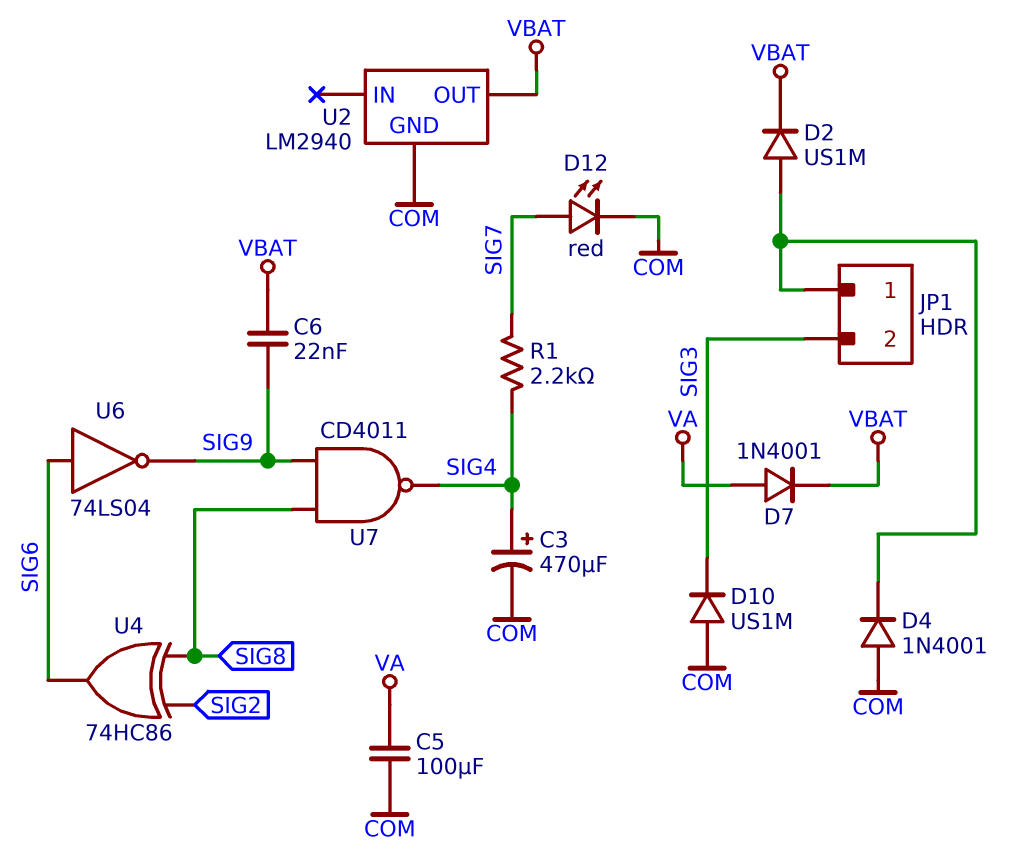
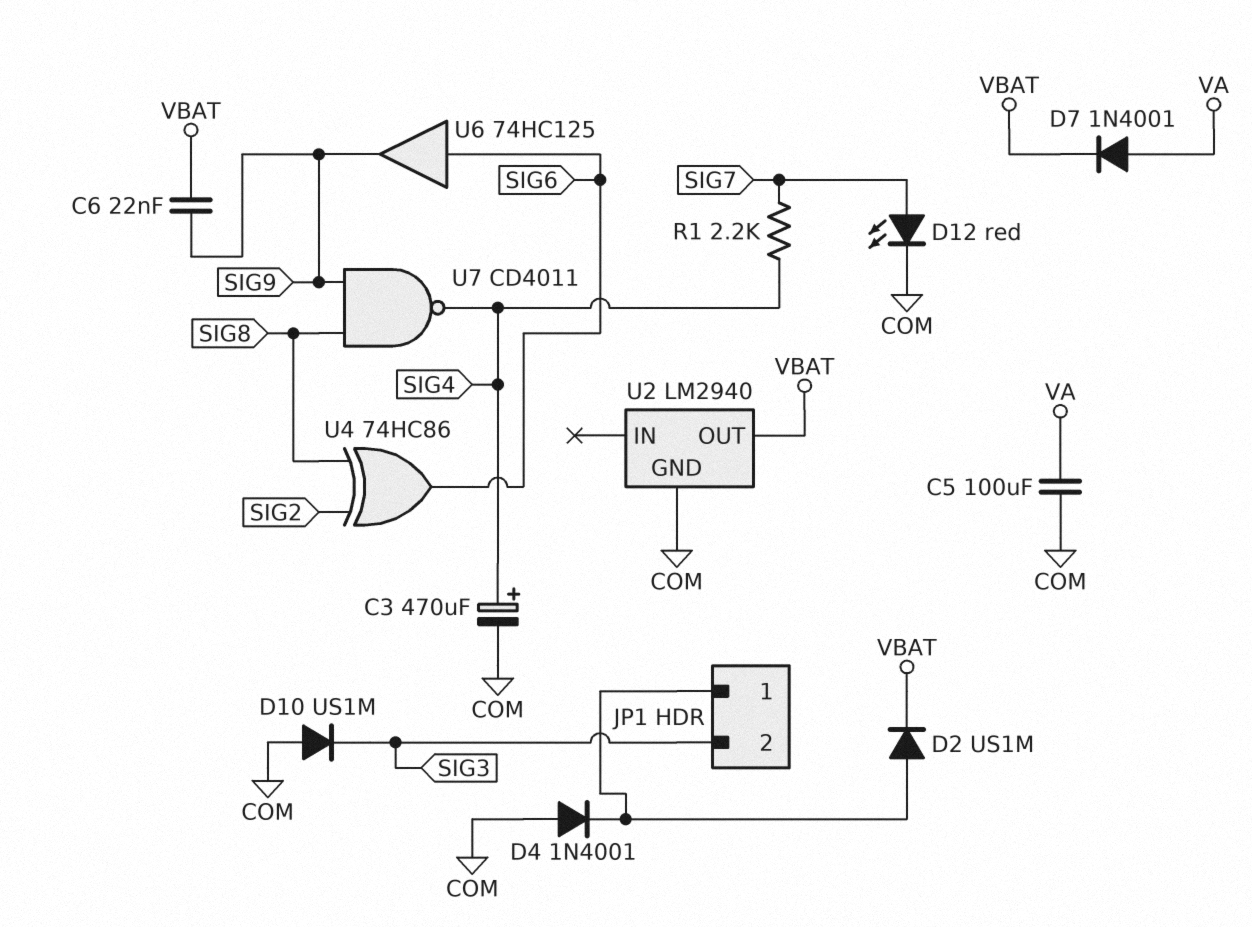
U6: NOT 74LS04 (in SIG6, out SIG9) -> buffer 74HC125 (in SIG6, out SIG9)

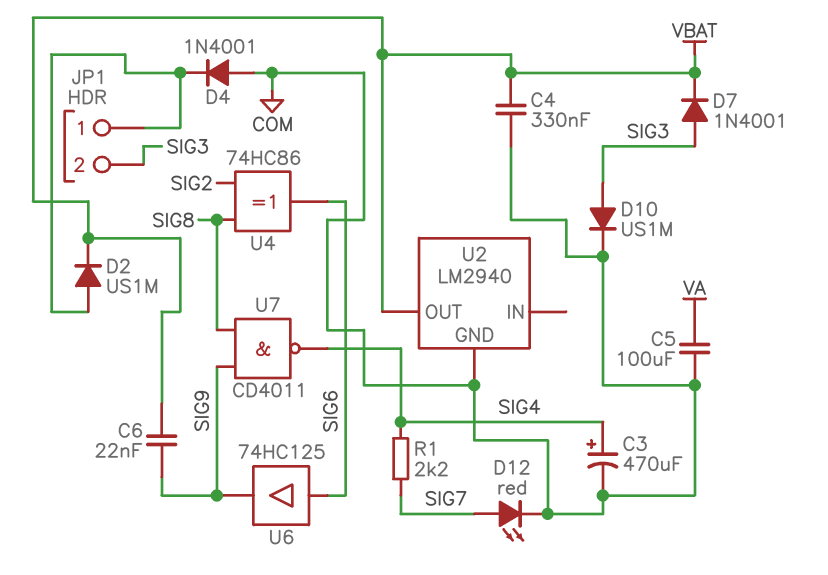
C4: none -> 330nF (COM, VBAT)
D7: diode 1N4001 (A VA, K VBAT) -> diode 1N4001 (A SIG3, K VBAT)
D10: diode US1M (A COM, K SIG3) -> diode US1M (A SIG3, K COM)

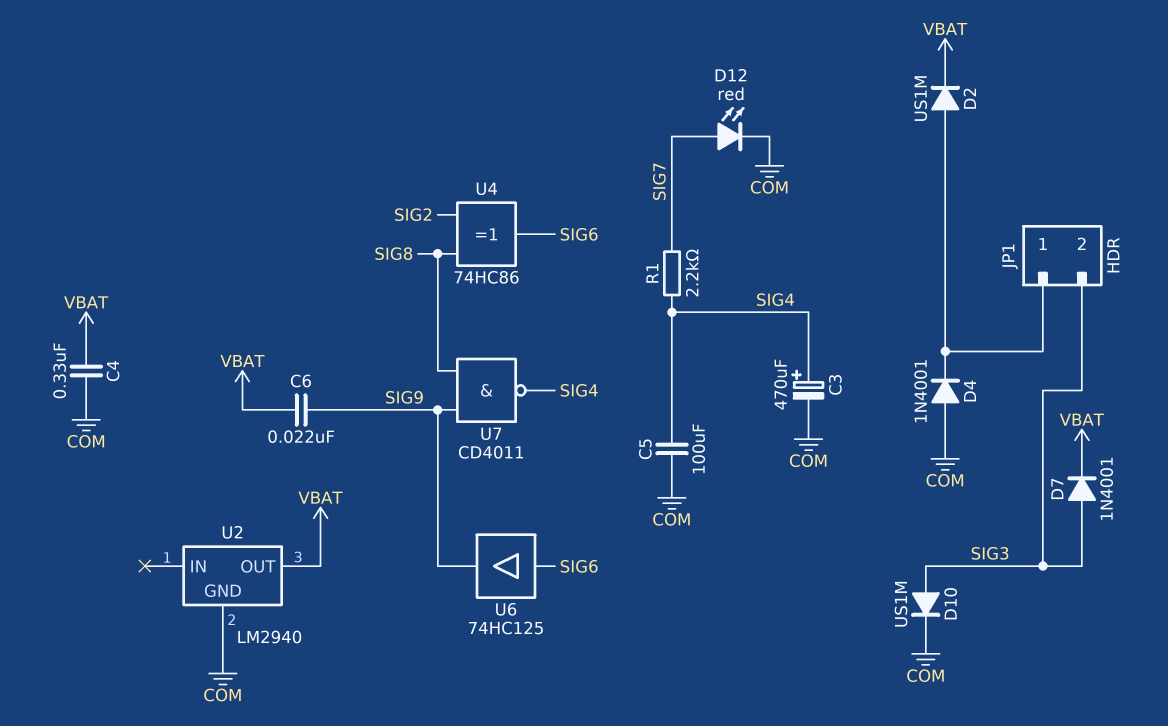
C5: 100uF (COM, VA) -> 100uF (COM, SIG4)

